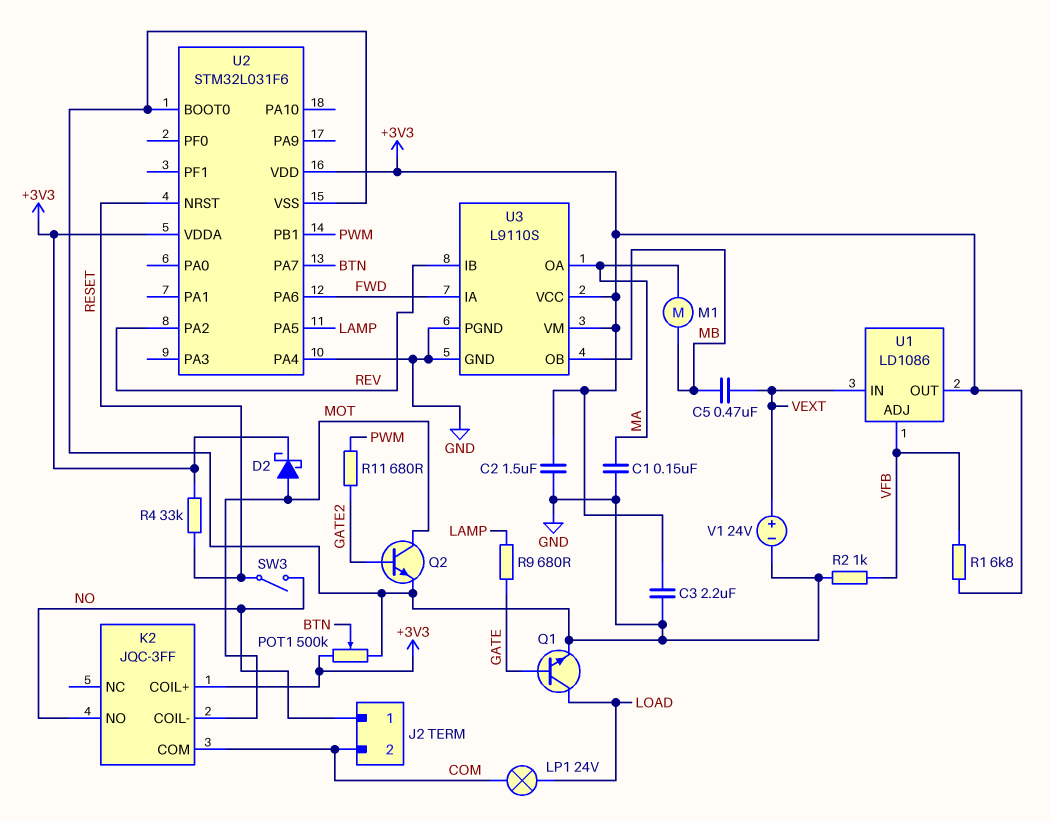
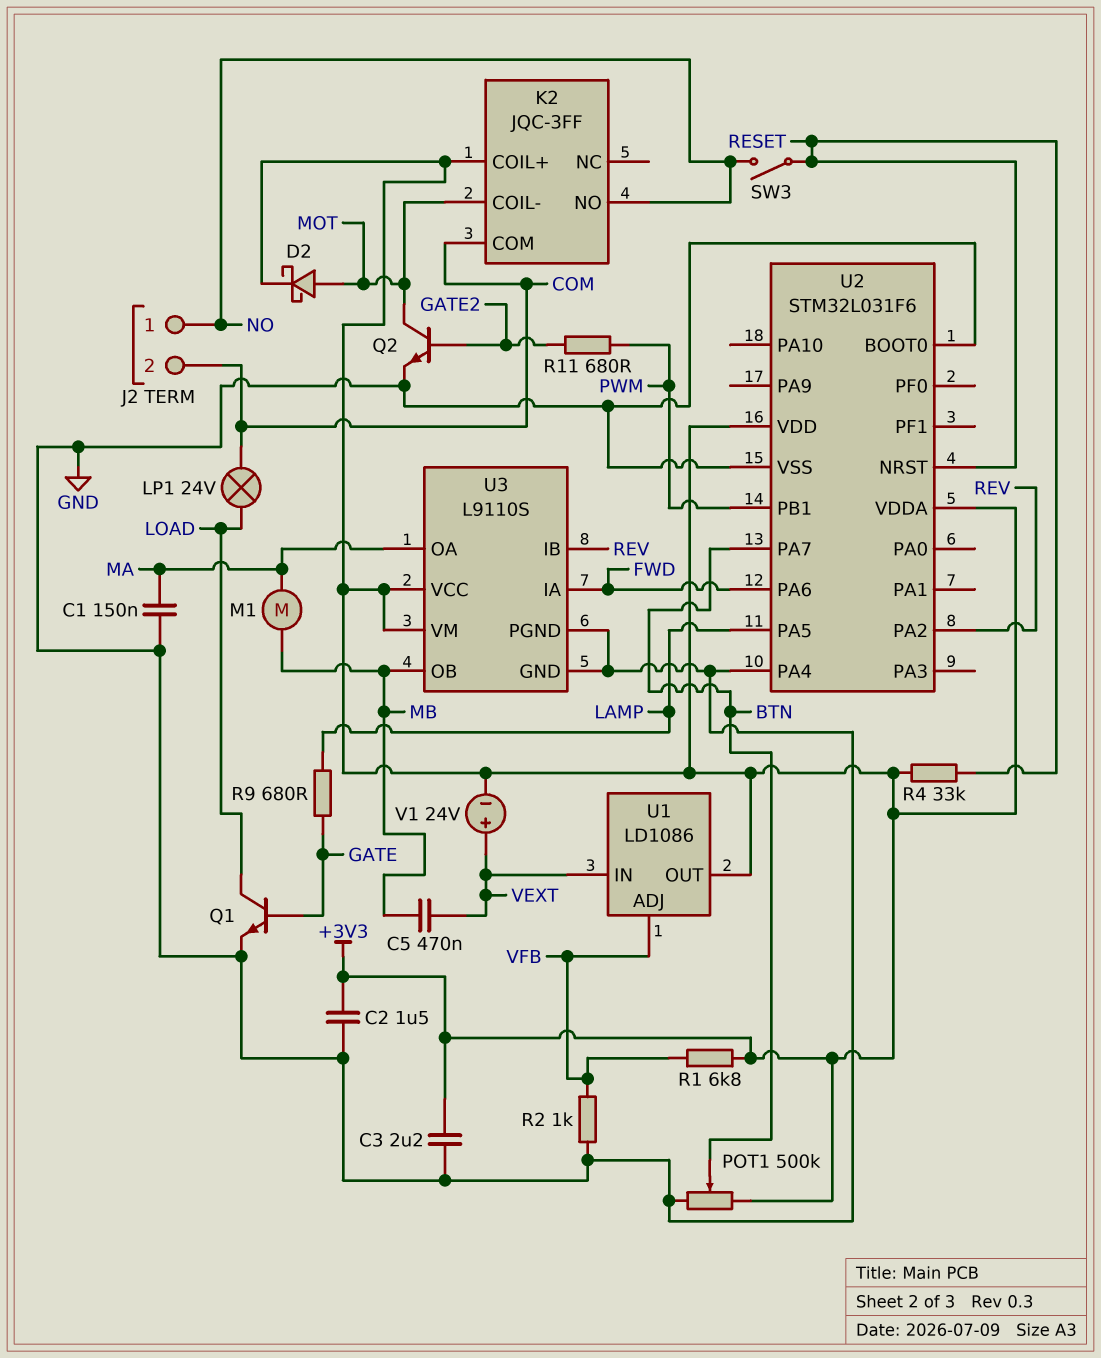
V1: 24V (plus VEXT, minus GND) -> 24V (plus VEXT, minus +3V3)

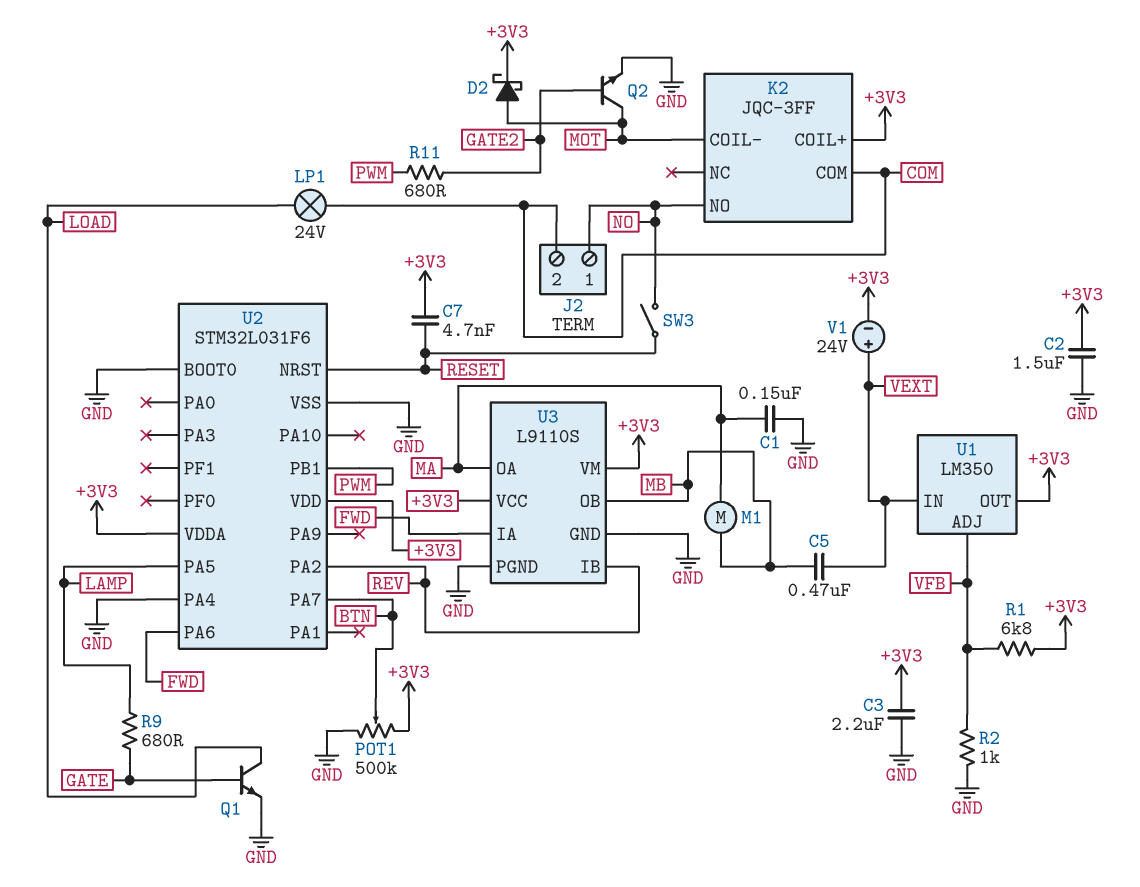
C7: none -> 4.7nF (+3V3, RESET)
R4: 33k (+3V3, RESET) -> none
U1: LD1086 -> LM350

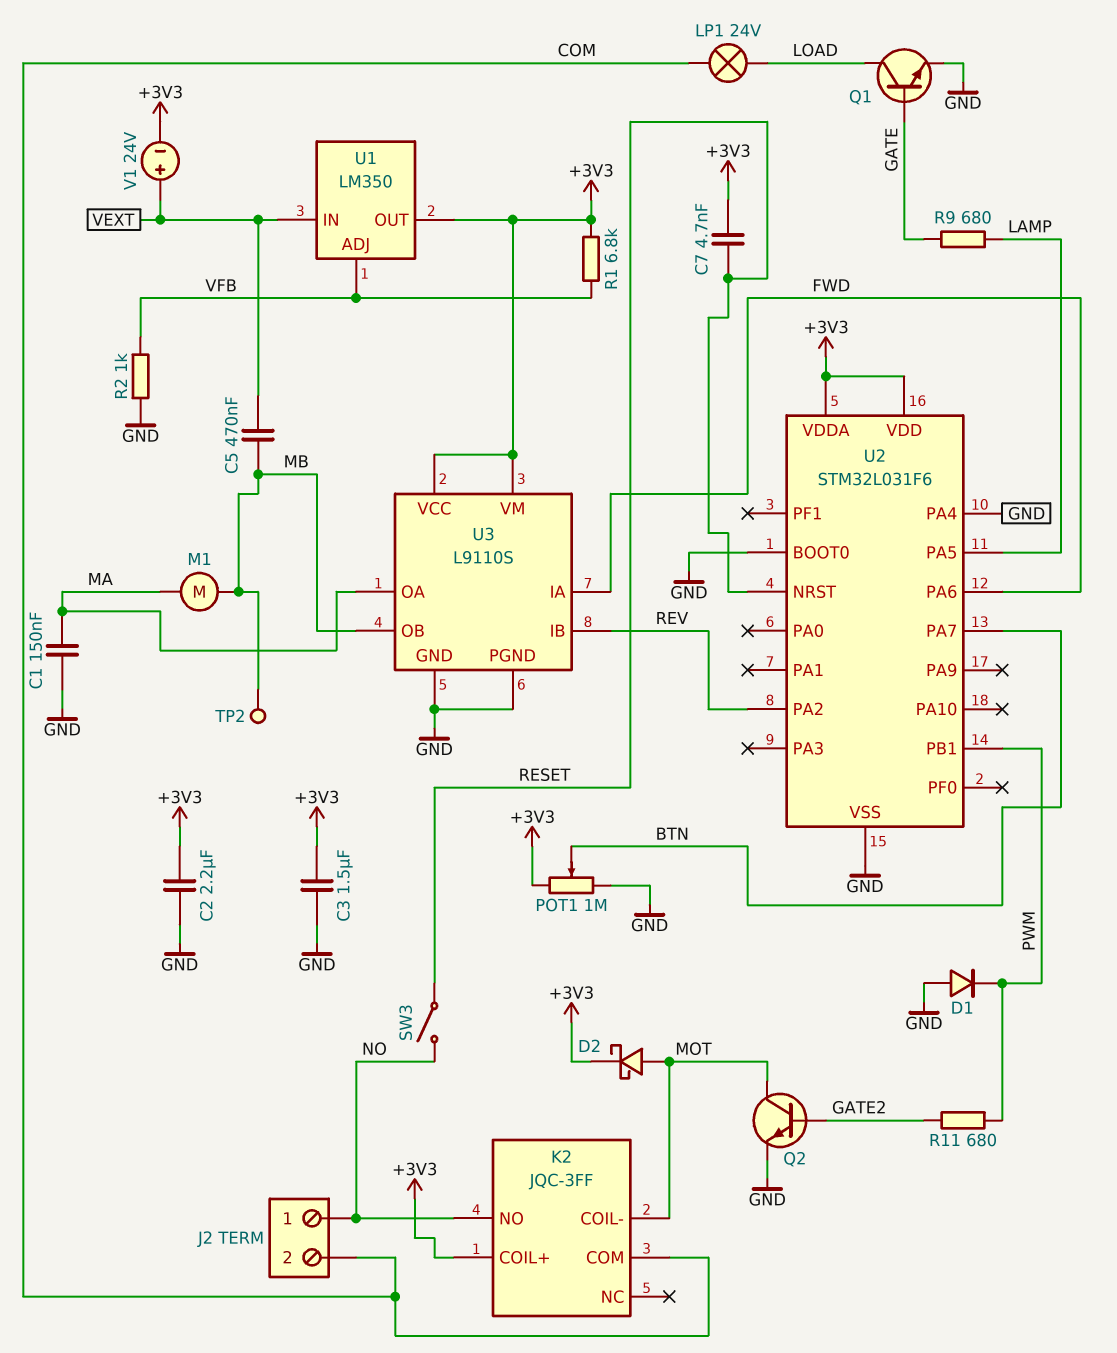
C2: 1.5uF (+3V3, GND) -> 2.2uF (+3V3, GND)
C3: 2.2uF (+3V3, GND) -> 1.5uF (+3V3, GND)
D1: none -> diode (A GND, K PWM)
POT1: 500k (+3V3, GND, wiper BTN) -> 1M (+3V3, GND, wiper BTN)
TP2: none -> test point (MB)

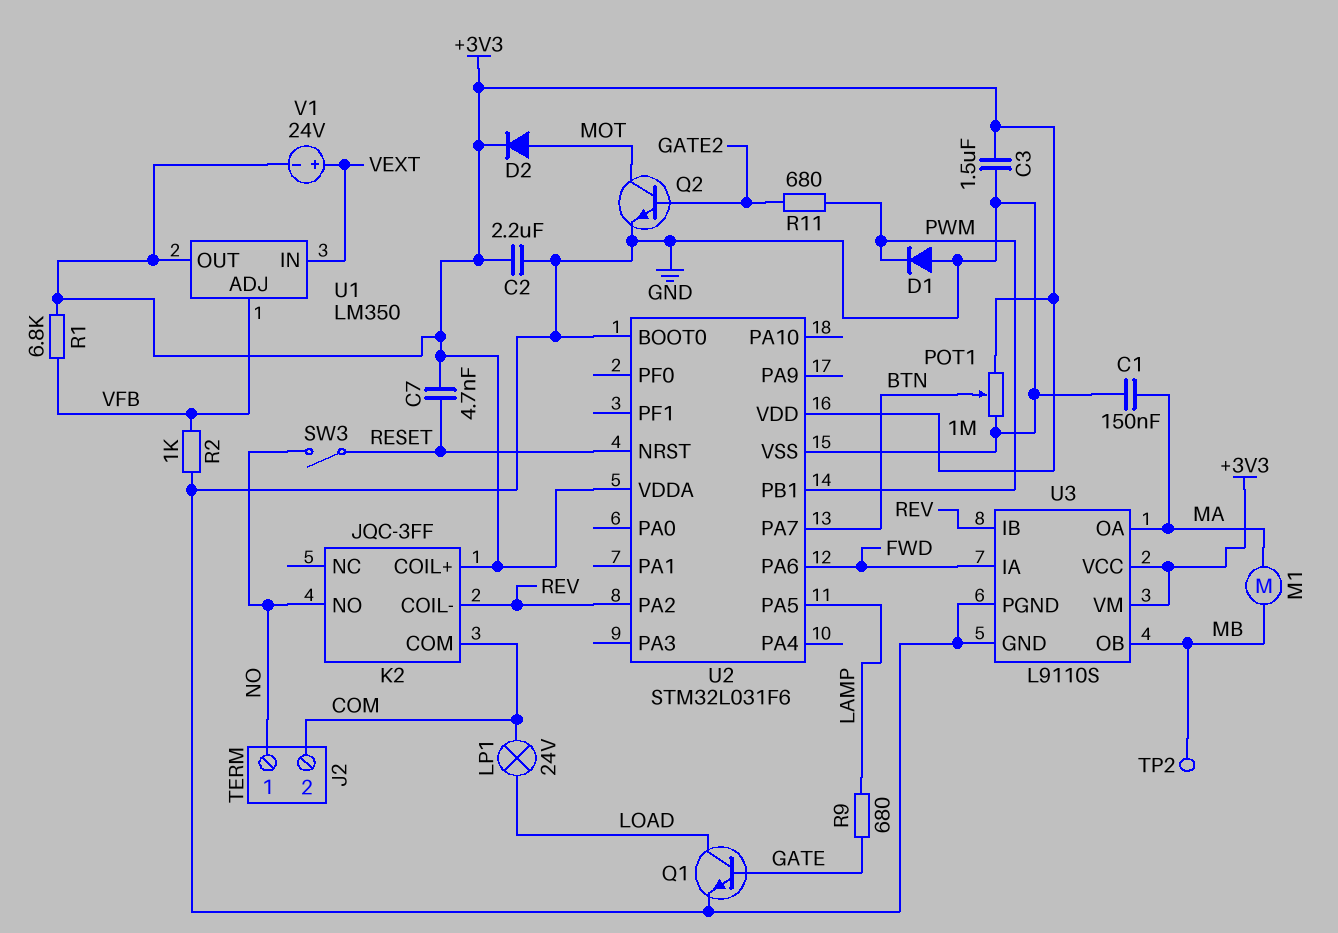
C5: 470nF (MB, VEXT) -> none
D2: schottky (A MOT, K +3V3) -> diode (A MOT, K +3V3)
K2 pin COIL-: MOT -> REV
U2 pin PA4: GND -> none

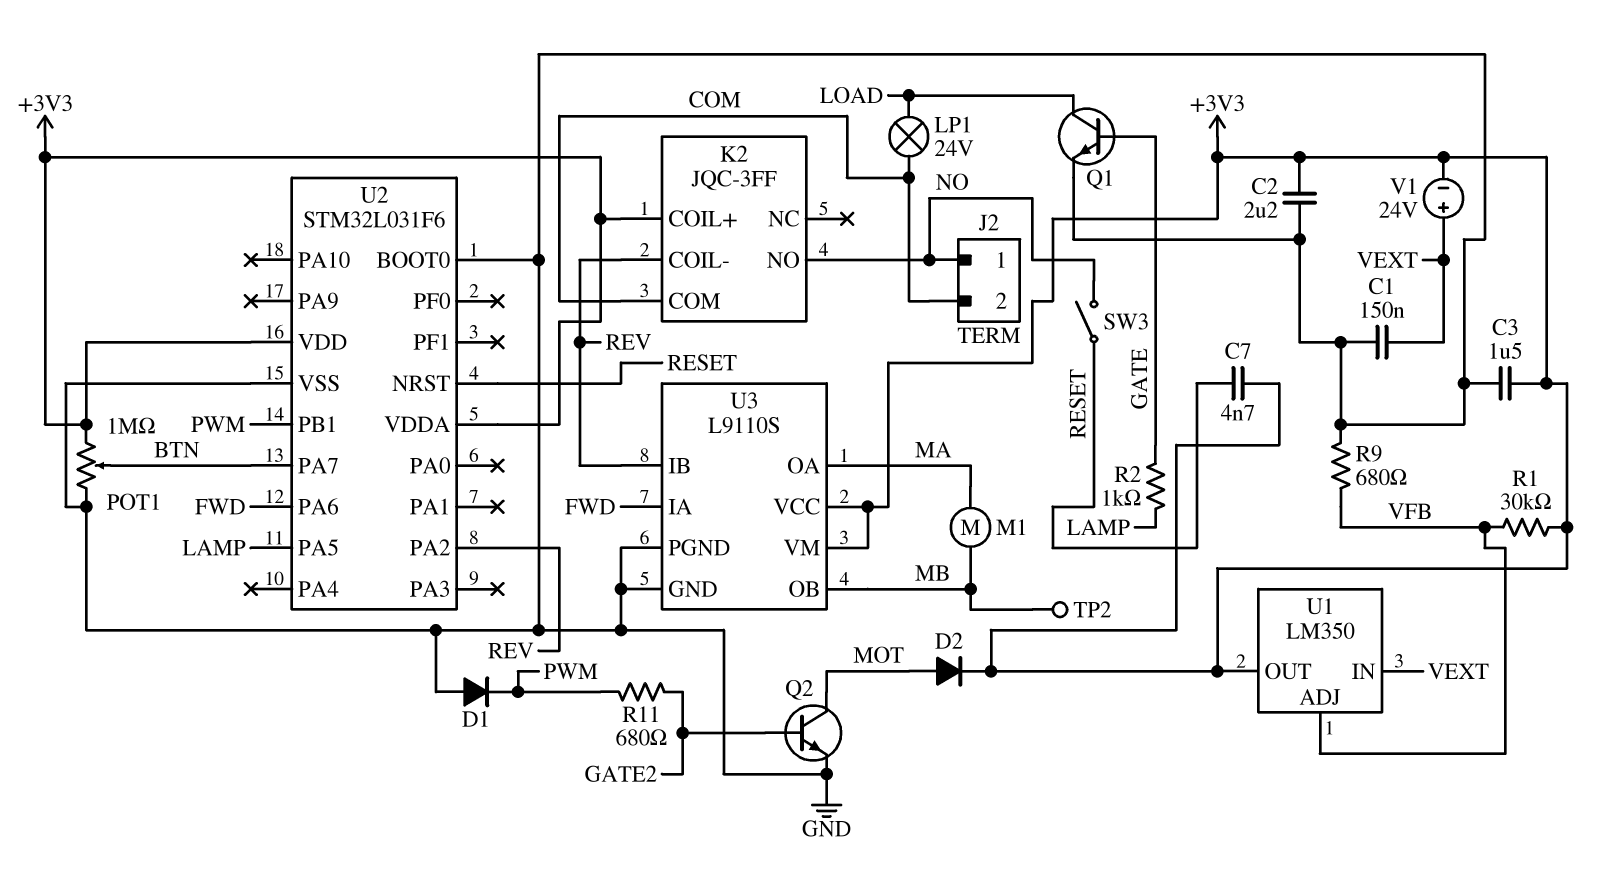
C1: 150nF (GND, MA) -> 150nF (GND, VEXT)
R1: 6.8k (+3V3, VFB) -> 30k (+3V3, VFB)
R2: 1k (GND, VFB) -> 1k (GATE, LAMP)
R9: 680 (GATE, LAMP) -> 680 (GND, VFB)

